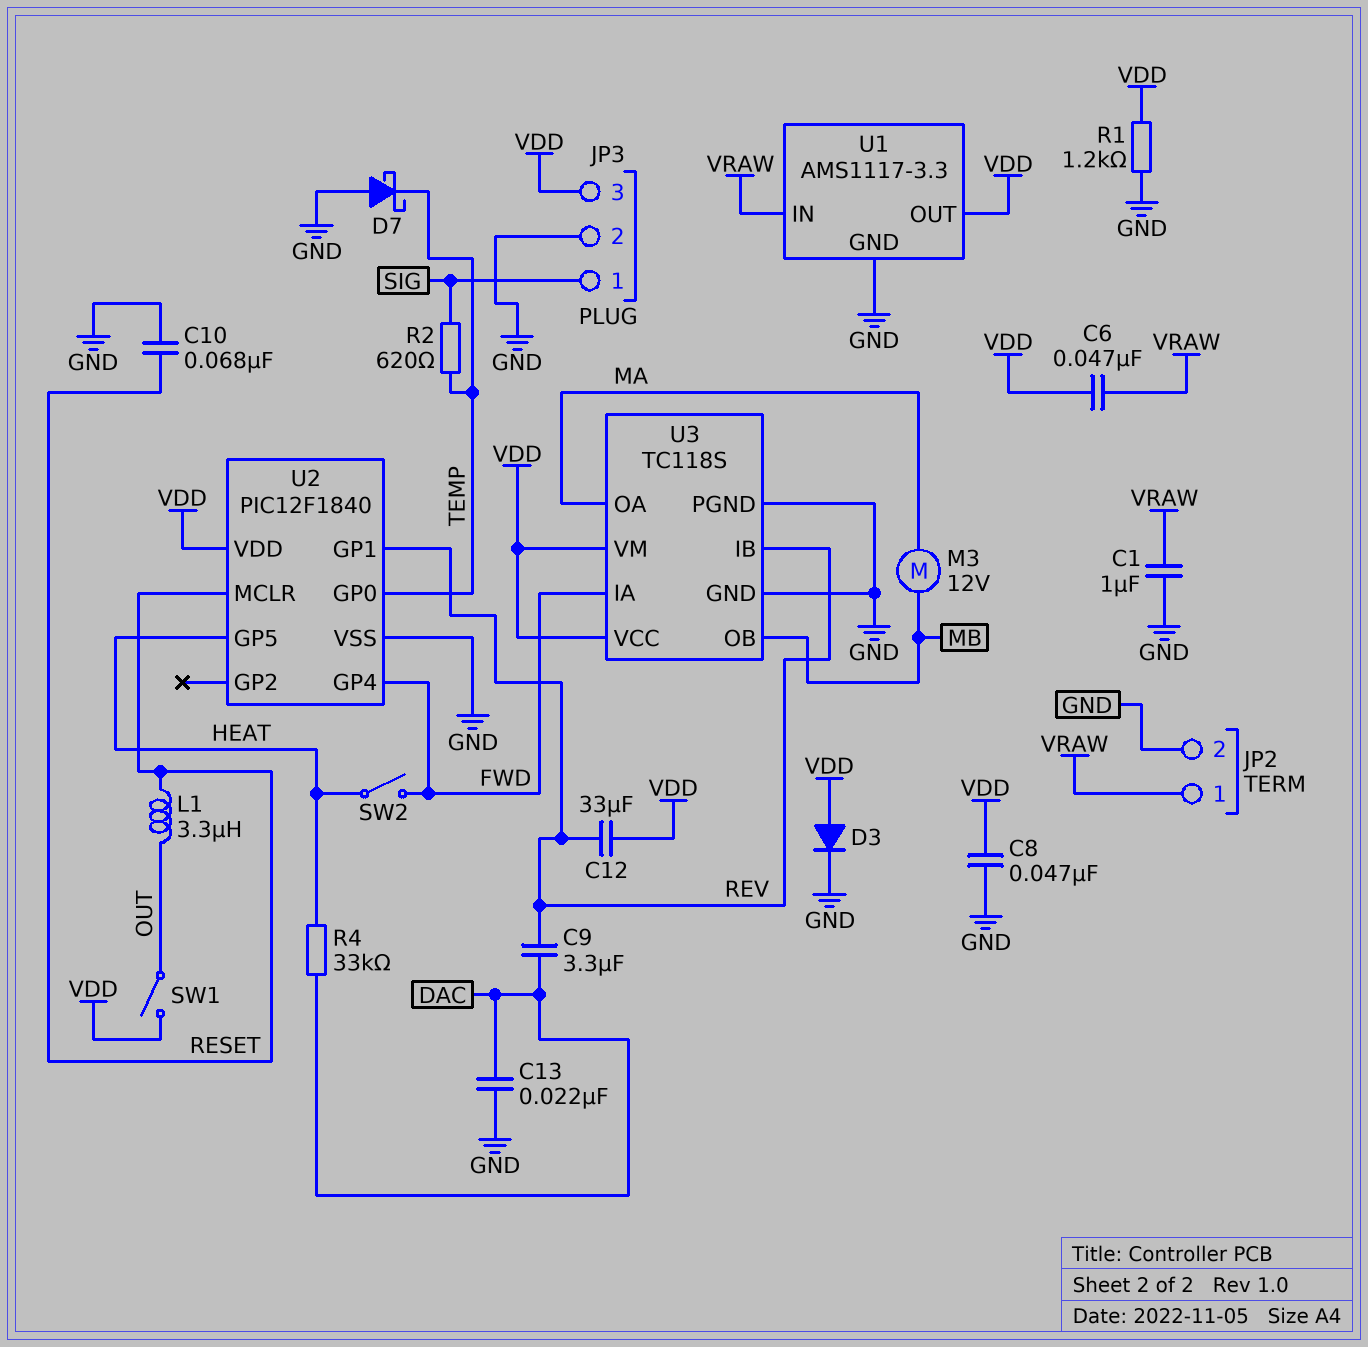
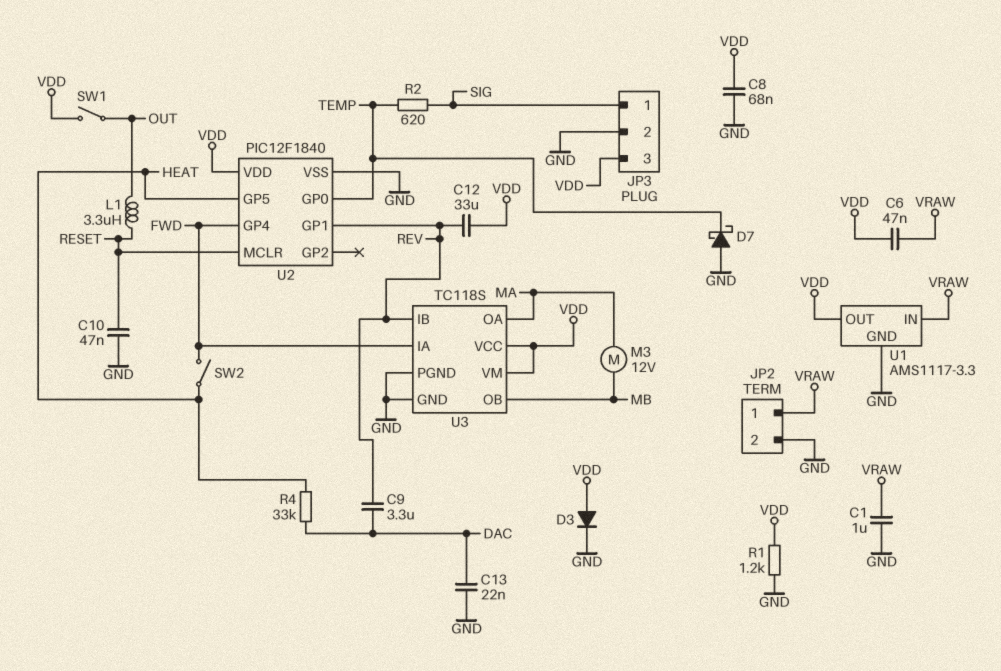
C8: 47nF (GND, VDD) -> 68nF (GND, VDD)
C10: 68nF (GND, RESET) -> 47nF (GND, RESET)

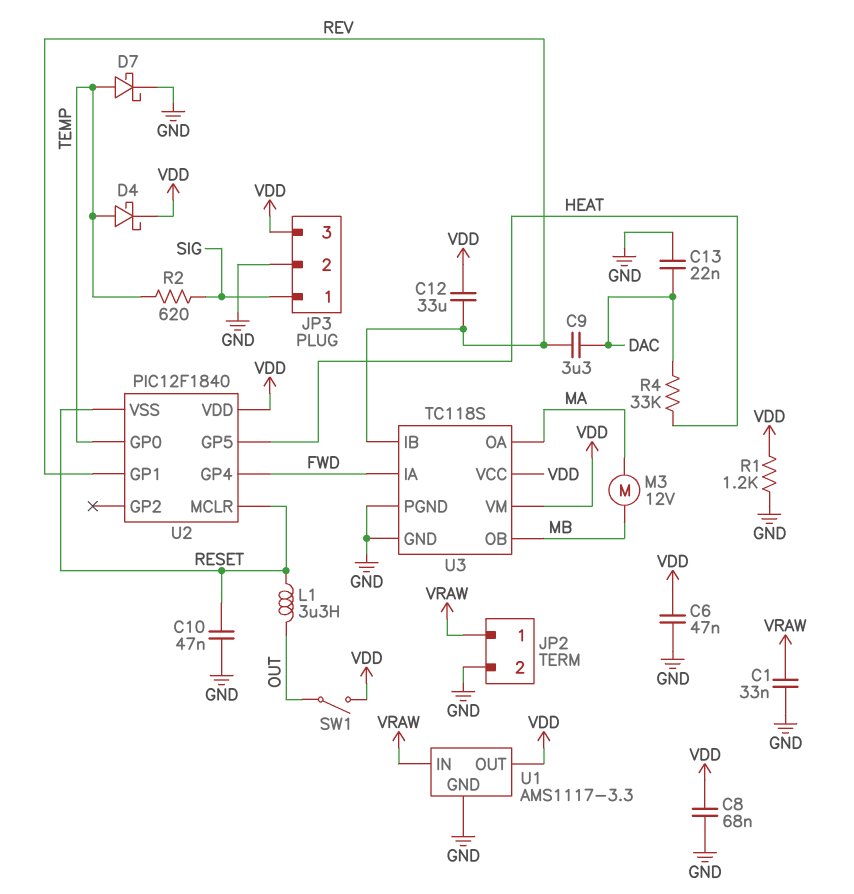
C1: 1uF (GND, VRAW) -> 33nF (GND, VRAW)
C6: 47nF (VDD, VRAW) -> 47nF (GND, VDD)
D3: diode (A VDD, K GND) -> none
D4: none -> schottky (A TEMP, K VDD)
D7: schottky (A GND, K TEMP) -> schottky (A TEMP, K GND)
SW2: switch (FWD, HEAT) -> none
U2 pin VSS: GND -> RESET

